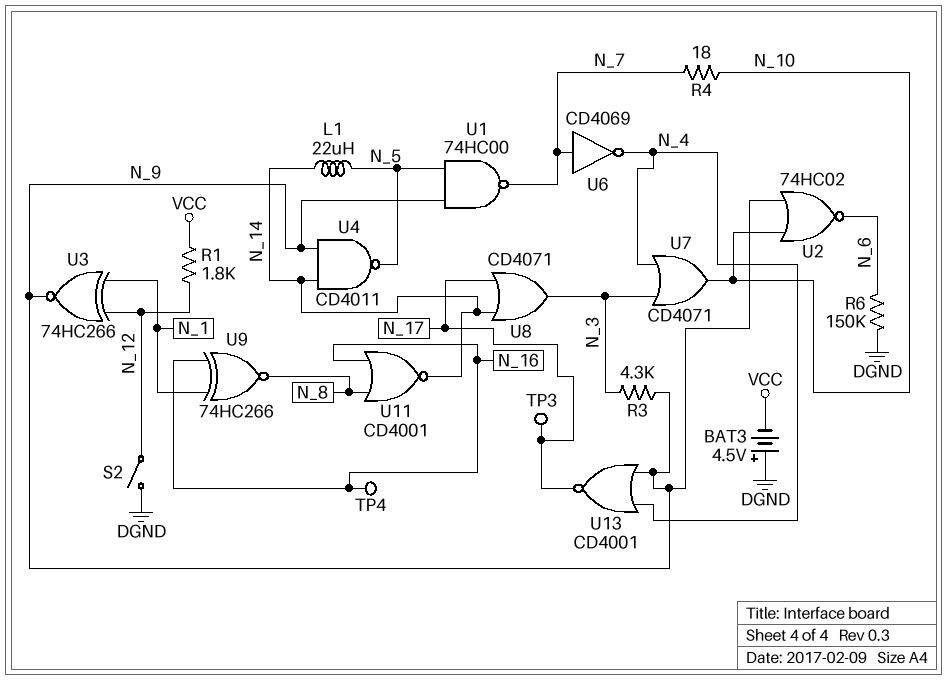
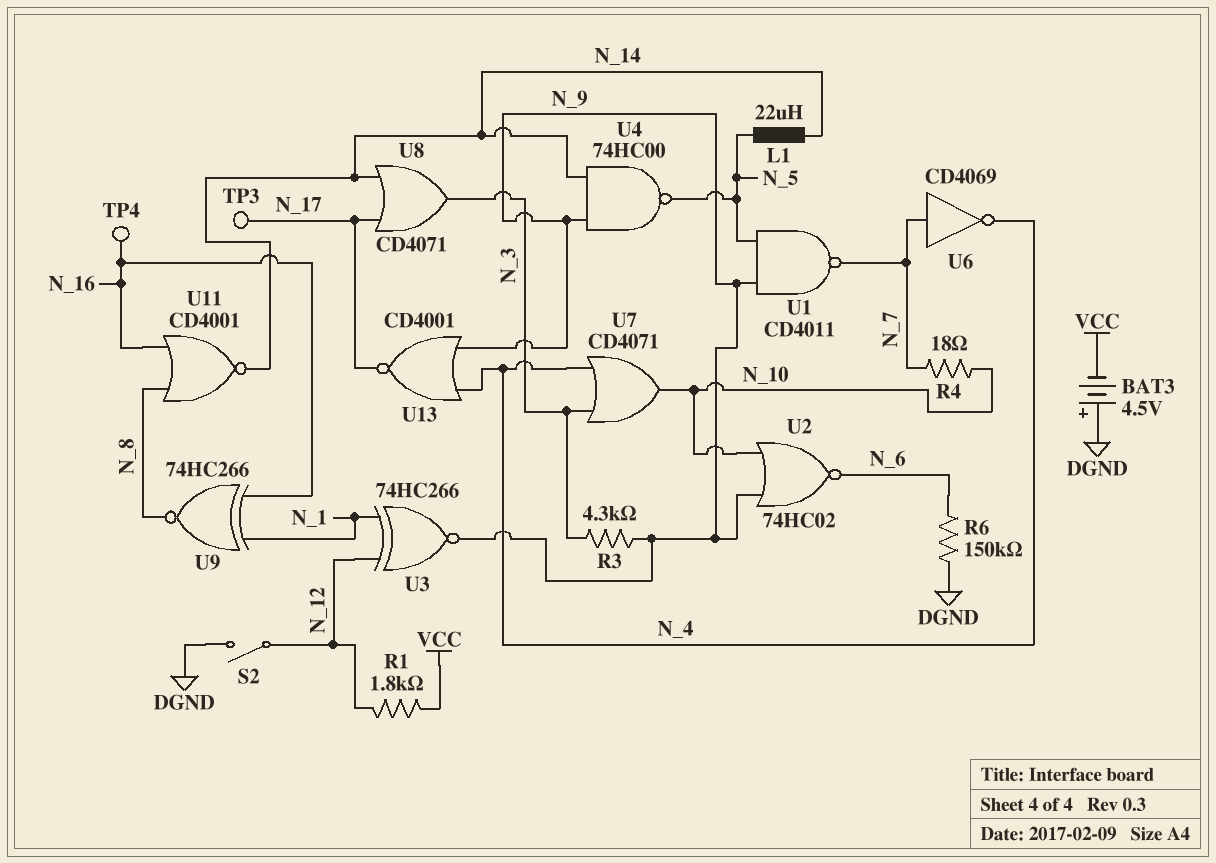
U1: NAND 74HC00 (in N_5, in N_9, out N_7) -> NAND CD4011 (in N_5, in N_9, out N_7)
U4: NAND CD4011 (in N_9, in N_14, out N_5) -> NAND 74HC00 (in N_9, in N_14, out N_5)

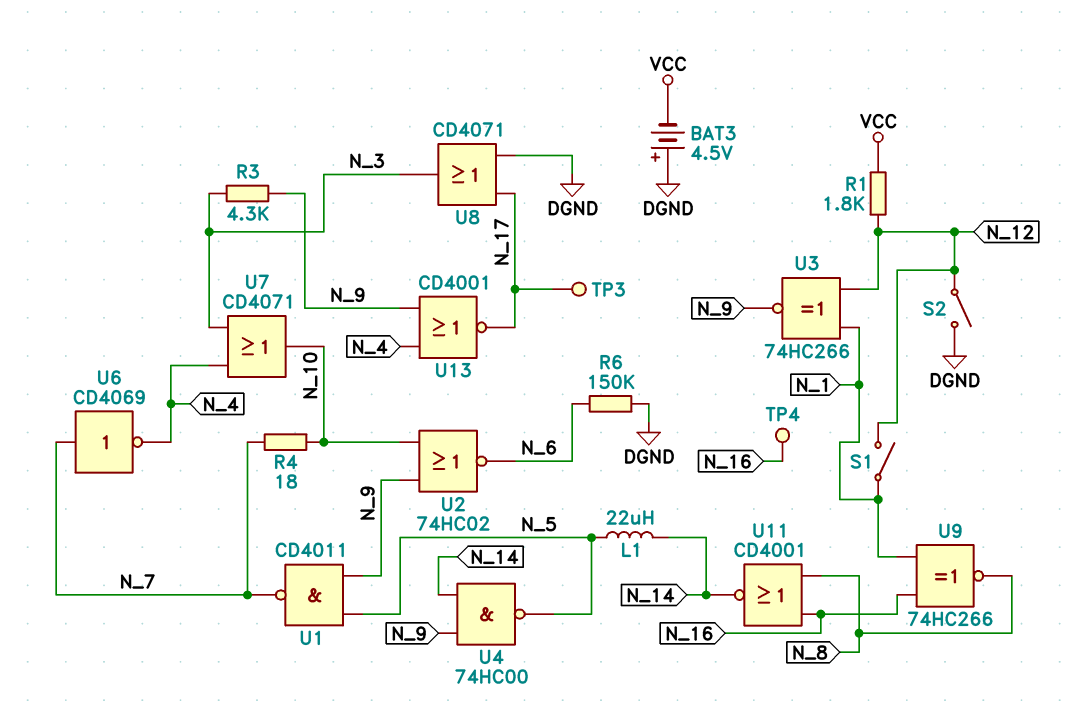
S1: none -> switch (N_1, N_12)
U8: OR CD4071 (in N_14, in N_17, out N_3) -> OR CD4071 (in DGND, in N_17, out N_3)

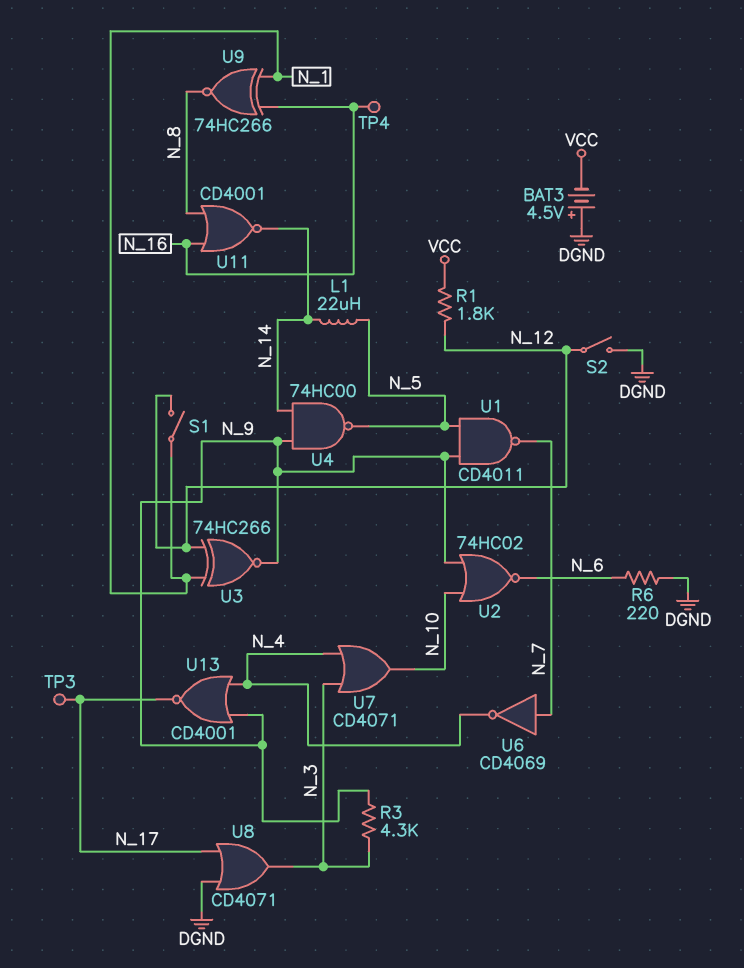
R4: 18 (N_7, N_10) -> none
R6: 150k (DGND, N_6) -> 220 (DGND, N_6)

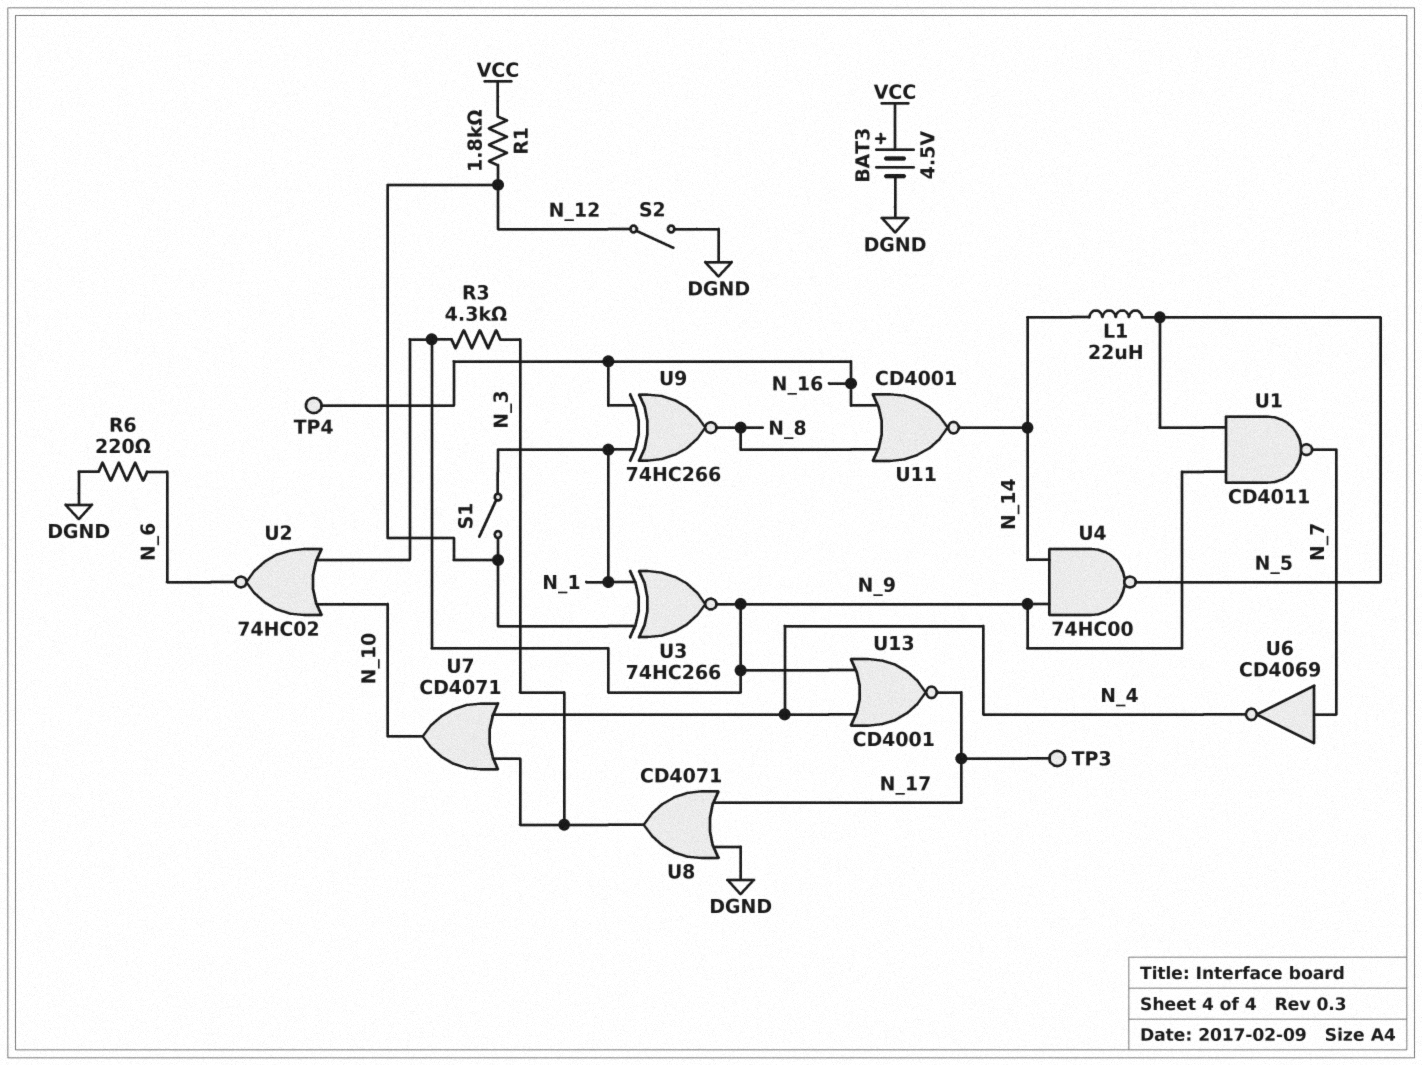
BAT3: 4.5V (plus DGND, minus VCC) -> 4.5V (plus VCC, minus DGND)

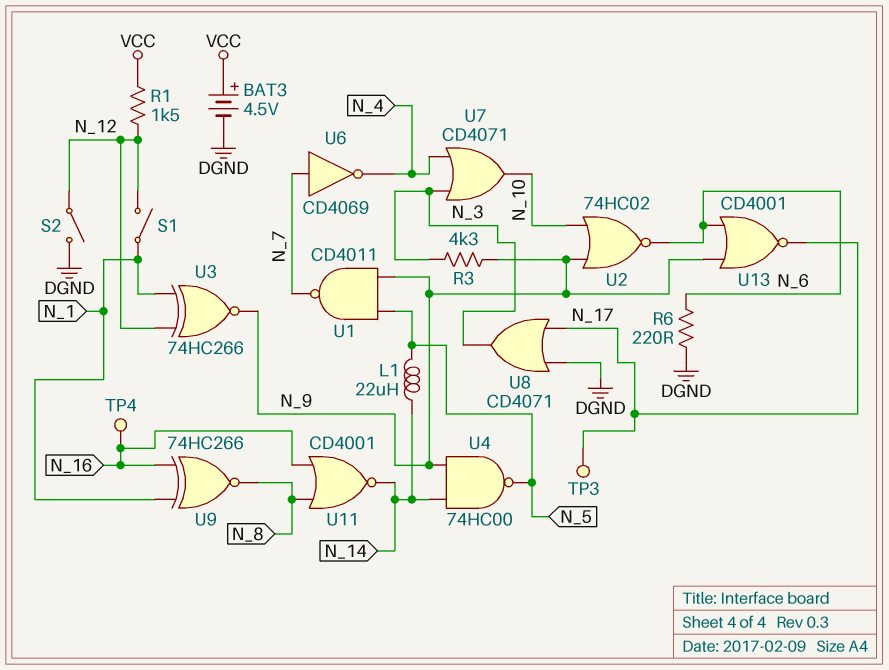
R1: 1.8k (N_12, VCC) -> 1.5k (N_12, VCC)
U13: NOR CD4001 (in N_4, in N_9, out N_17) -> NOR CD4001 (in N_6, in N_9, out N_17)

